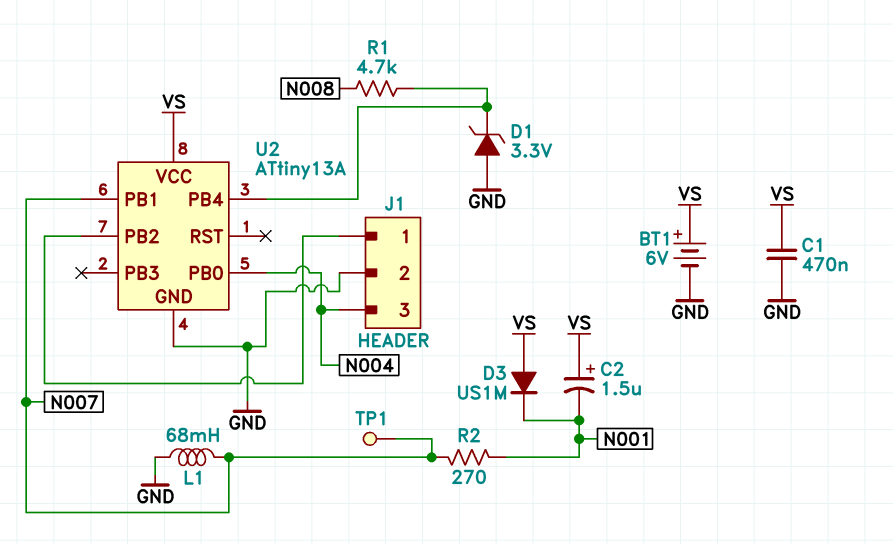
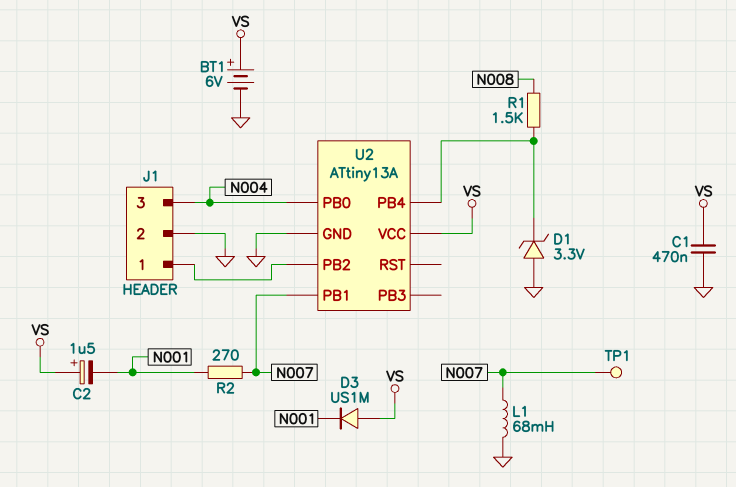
R1: 4.7k (N008, U2/PB4) -> 1.5k (N008, U2/PB4)

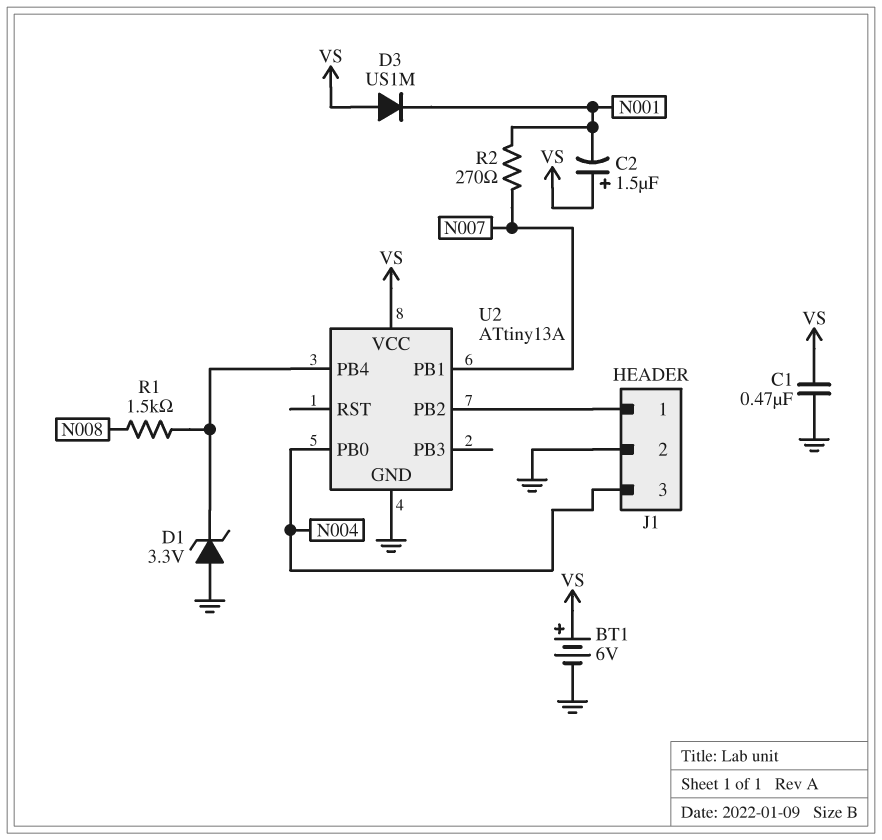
L1: 68mH (GND, N007) -> none
TP1: test point (N007) -> none

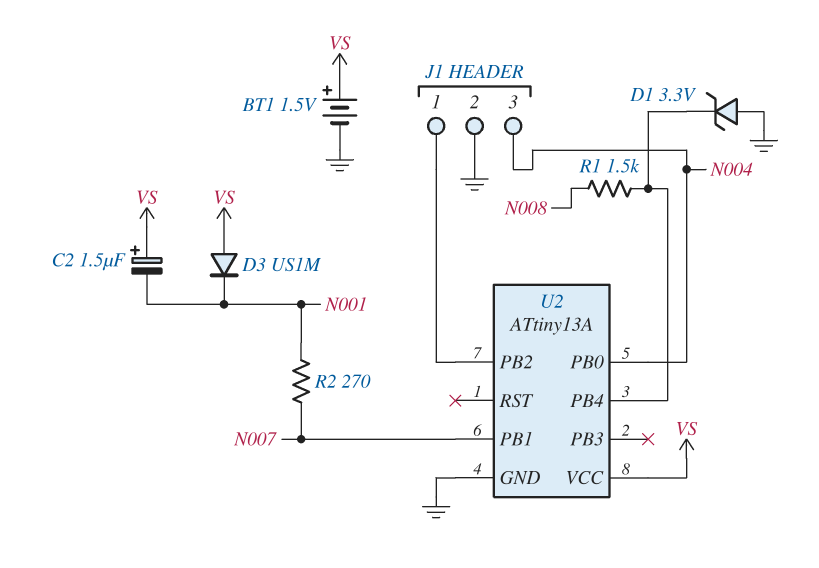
BT1: 6V (plus VS, minus GND) -> 1.5V (plus VS, minus GND)
C1: 470nF (GND, VS) -> none

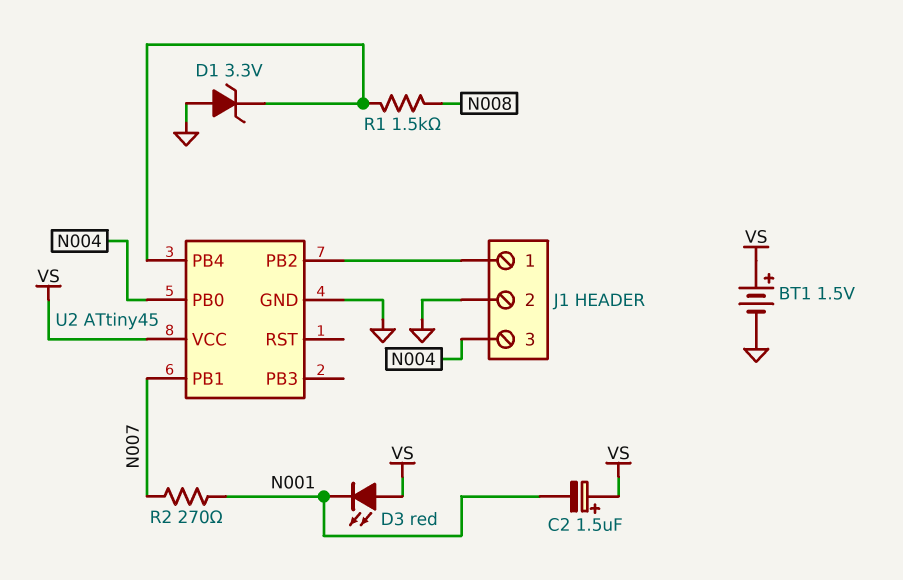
D3: diode US1M (A VS, K N001) -> LED red (A VS, K N001)
U2: ATtiny13A -> ATtiny45

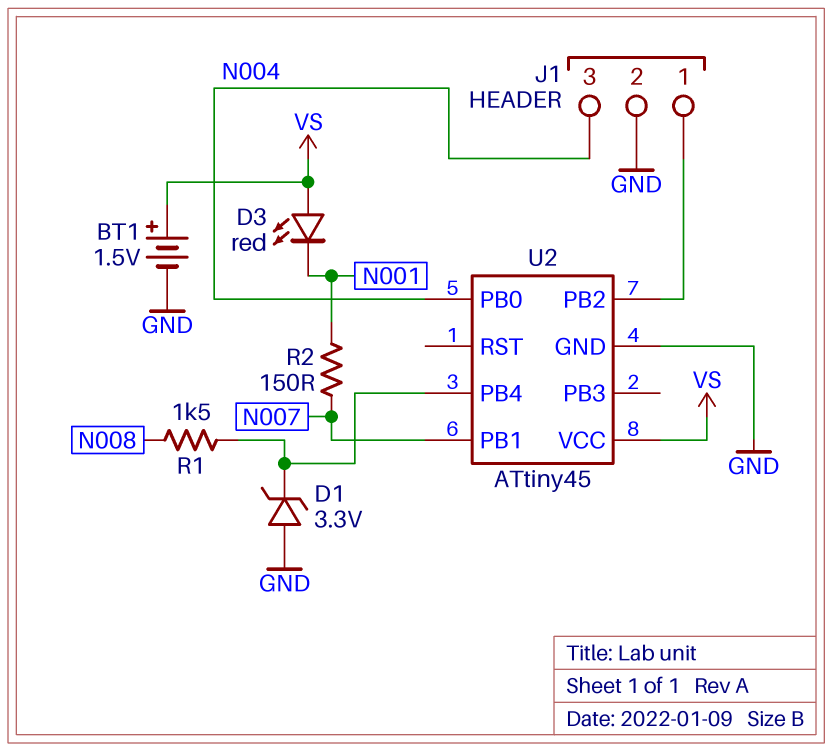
C2: 1.5uF (plus VS, minus N001) -> none
R2: 270 (N001, N007) -> 150 (N001, N007)

